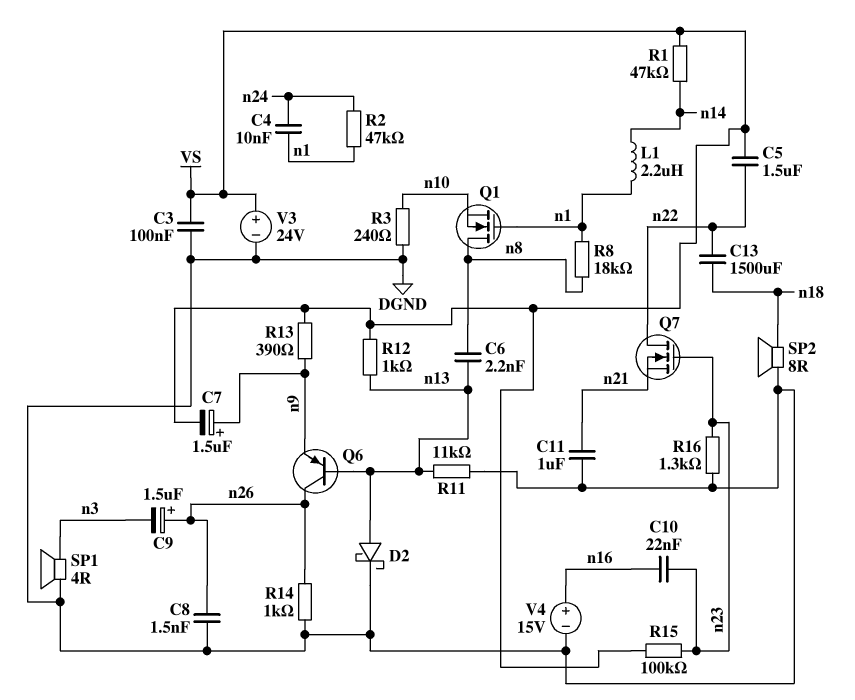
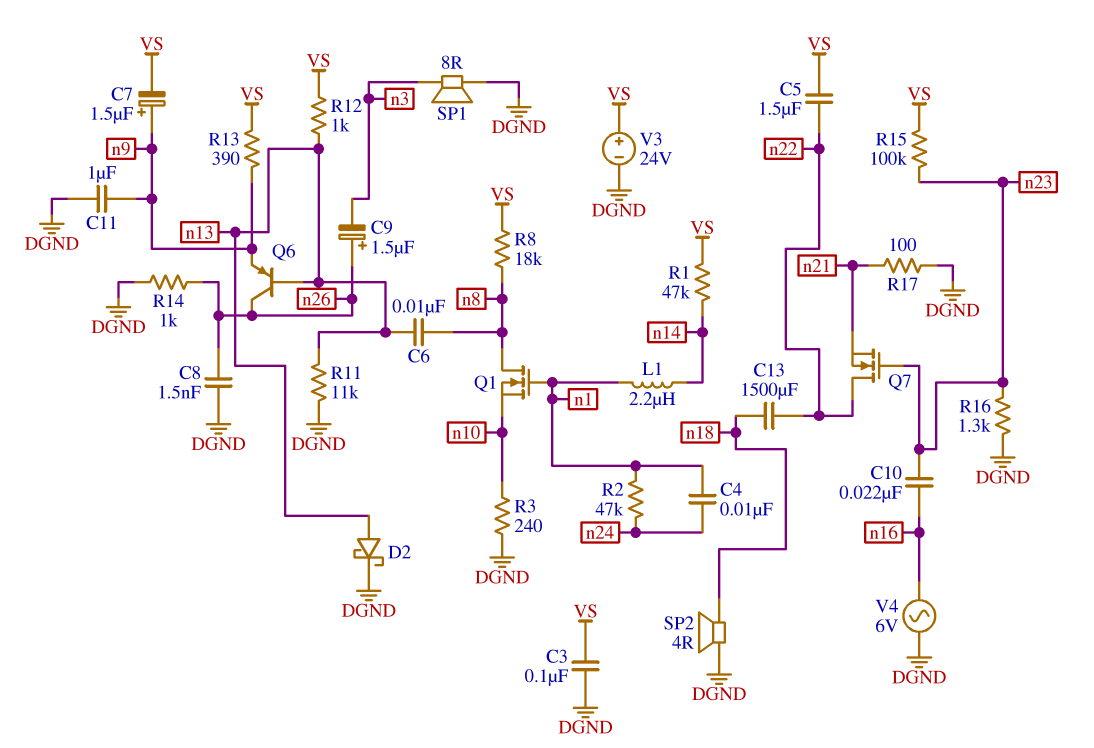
C6: 2.2nF (n8, n13) -> 10nF (n8, n13)
C11: 1uF (DGND, n21) -> 1uF (DGND, n9)
R8: 18k (n1, n8) -> 18k (VS, n8)
R17: none -> 100 (DGND, n21)
SP1: speaker 4R (DGND, n3) -> speaker 8R (DGND, n3)
SP2: speaker 8R (DGND, n18) -> speaker 4R (DGND, n18)
V4: 15V (plus n16, minus DGND) -> AC 6V (DGND, n16)

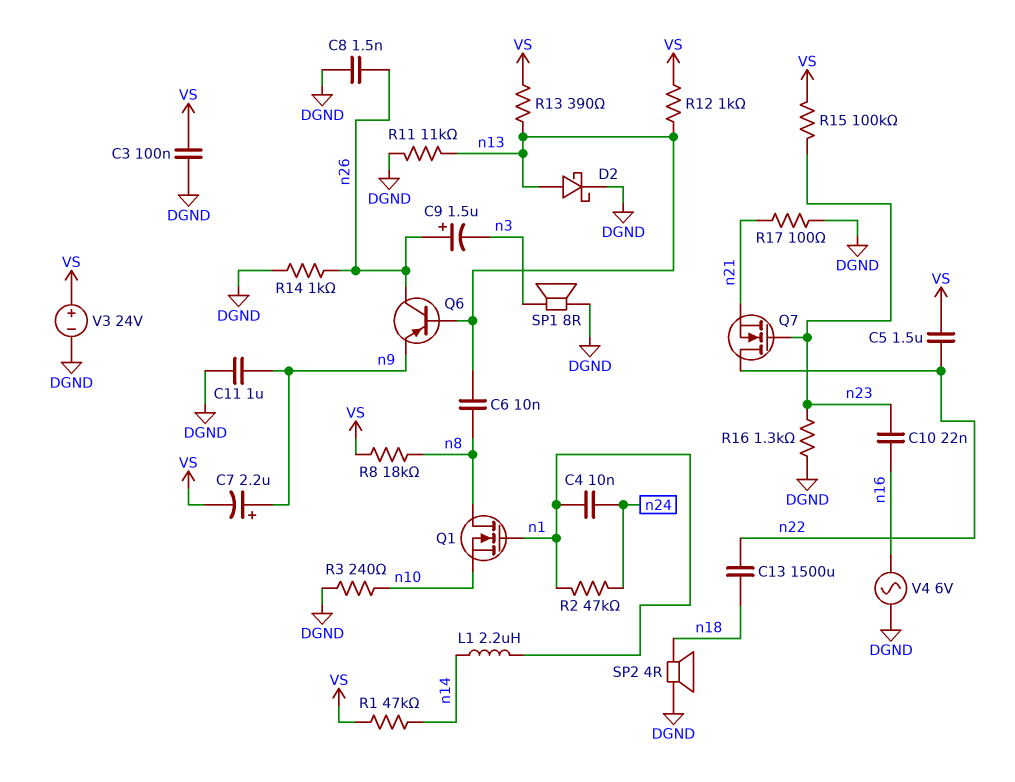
C7: 1.5uF (plus n9, minus VS) -> 2.2uF (plus n9, minus VS)
R13: 390 (VS, n9) -> 390 (VS, n13)

